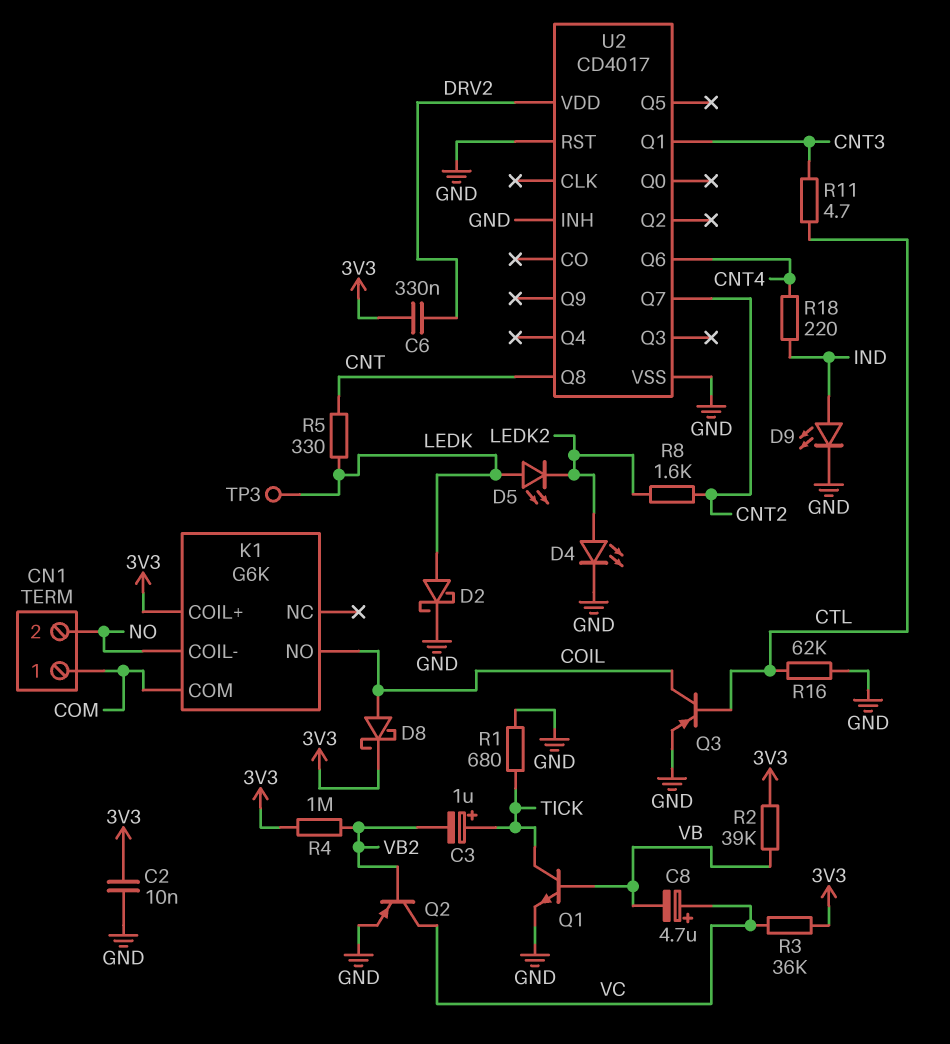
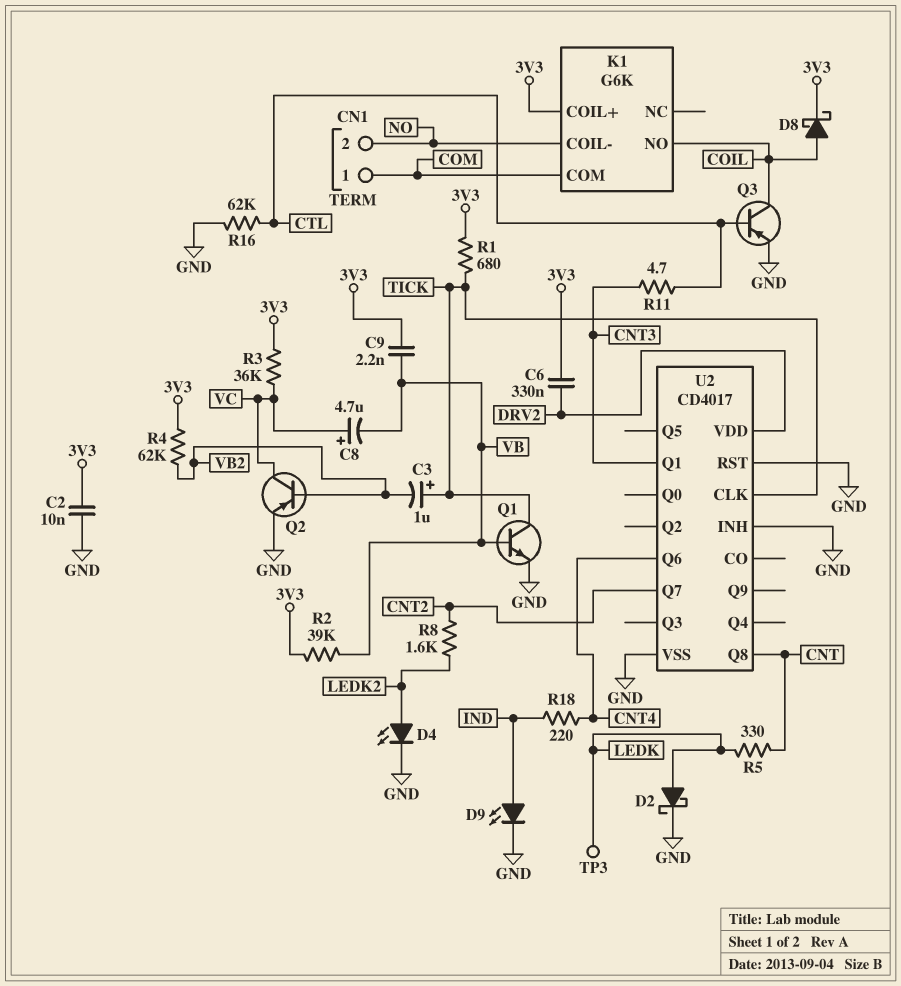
C9: none -> 2.2nF (3V3, VB)
D5: LED (A LEDK, K LEDK2) -> none
R1: 680 (GND, TICK) -> 680 (3V3, TICK)
R4: 1M (3V3, VB2) -> 62k (3V3, VB2)
U2 pin CLK: none -> TICK

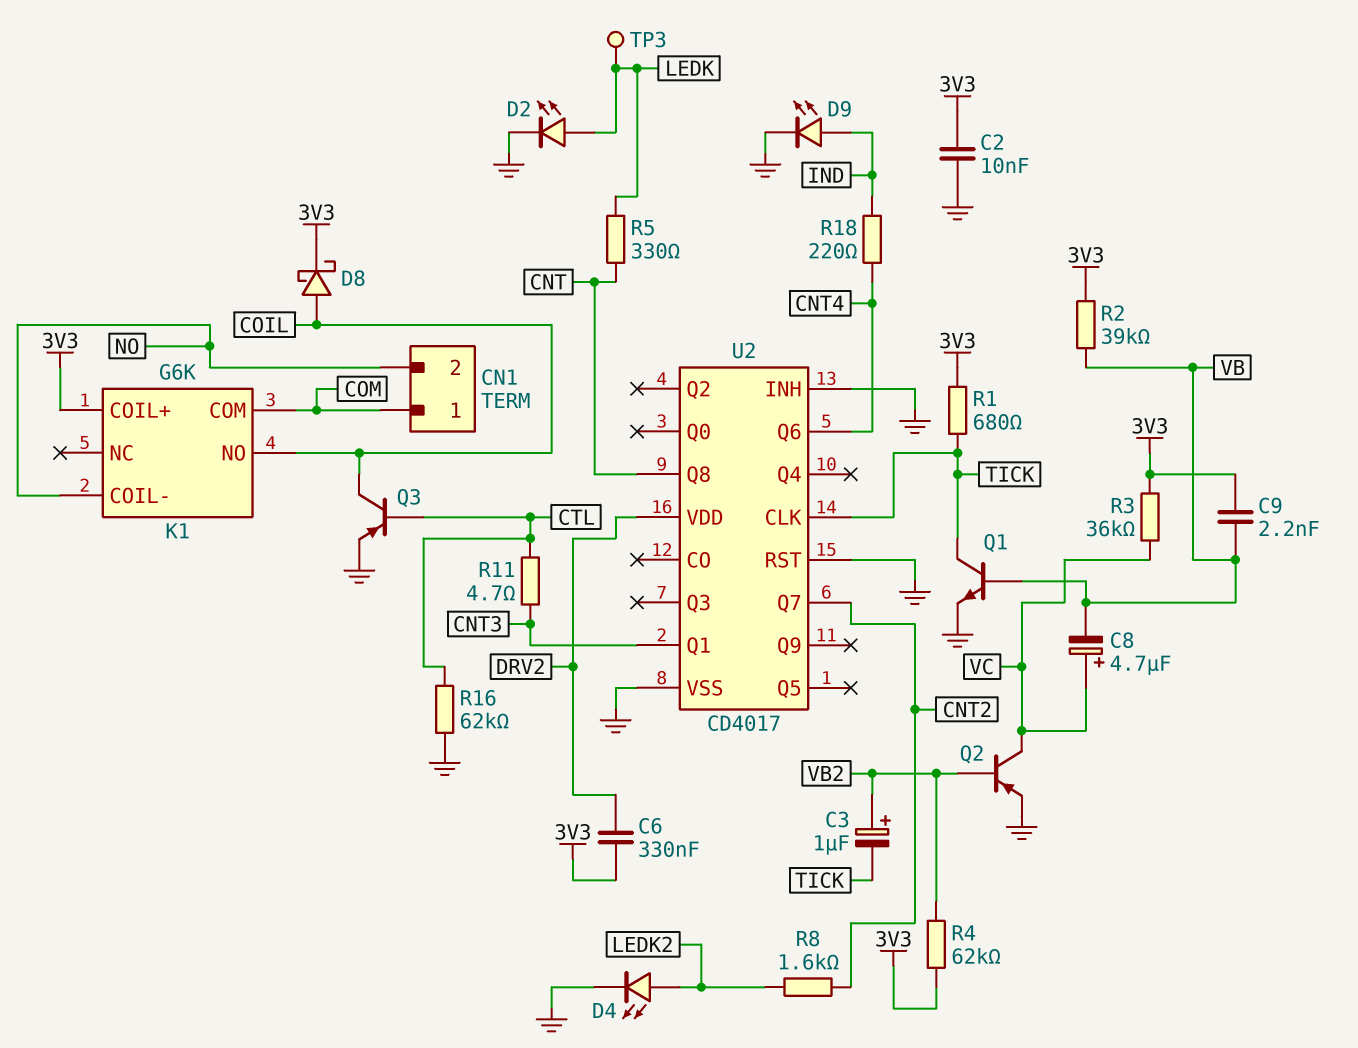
C3: 1uF (plus TICK, minus VB2) -> 1uF (plus VB2, minus TICK)
D2: schottky (A LEDK, K GND) -> LED (A LEDK, K GND)

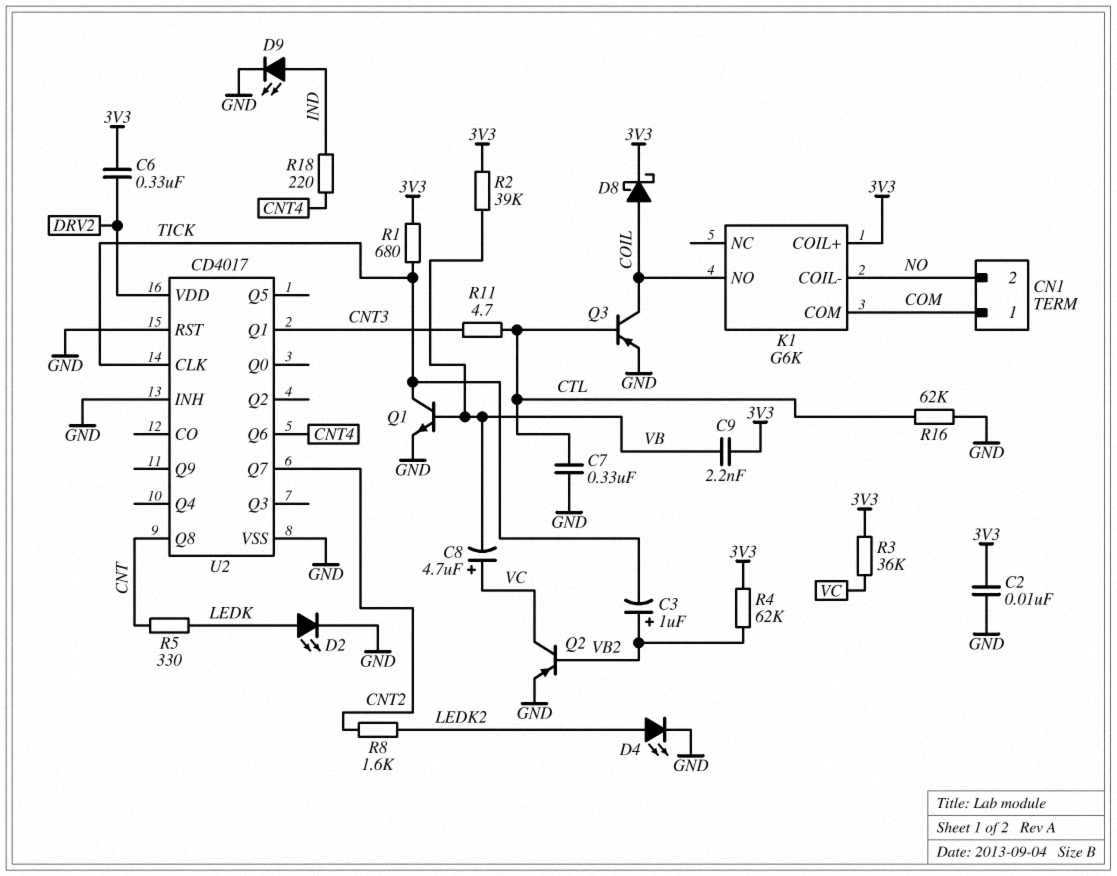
C7: none -> 330nF (CTL, GND)
TP3: test point (LEDK) -> none

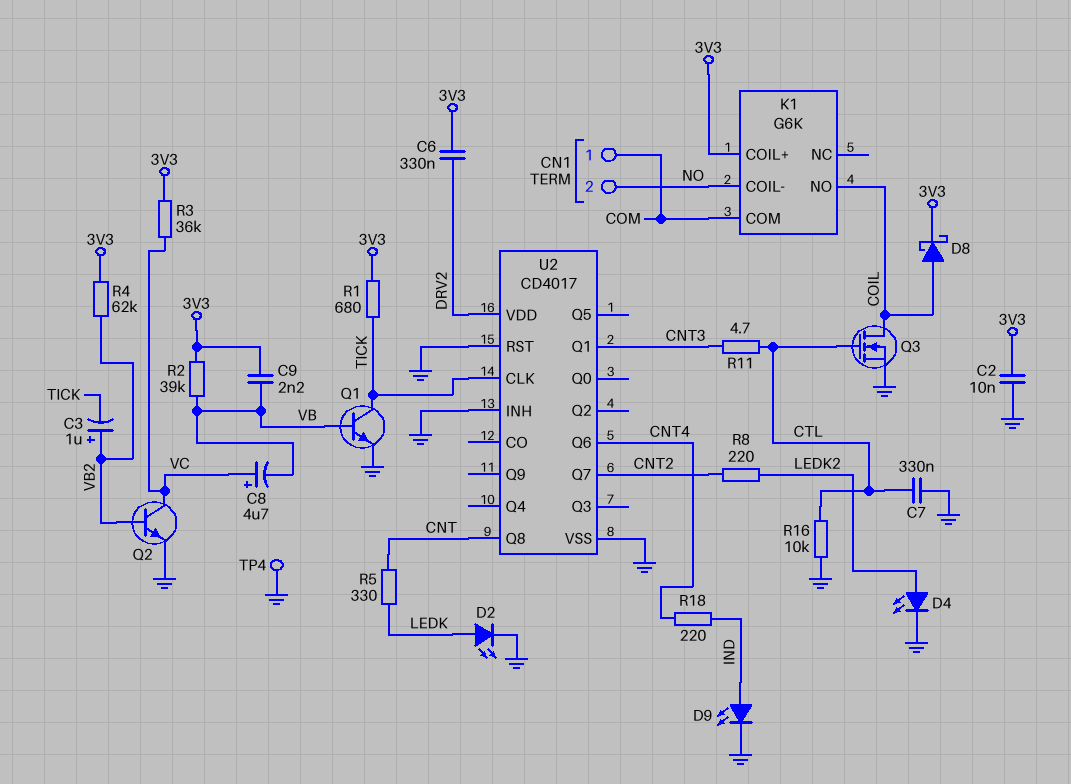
Q2: PNP (B VB2, C VC, E GND) -> NPN (B VB2, C VC, E GND)
Q3: PNP (B CTL, C COIL, E GND) -> NMOS (G CTL, D COIL, S GND)
R8: 1.6k (CNT2, LEDK2) -> 220 (CNT2, LEDK2)
R16: 62k (CTL, GND) -> 10k (CTL, GND)
TP4: none -> test point (GND)

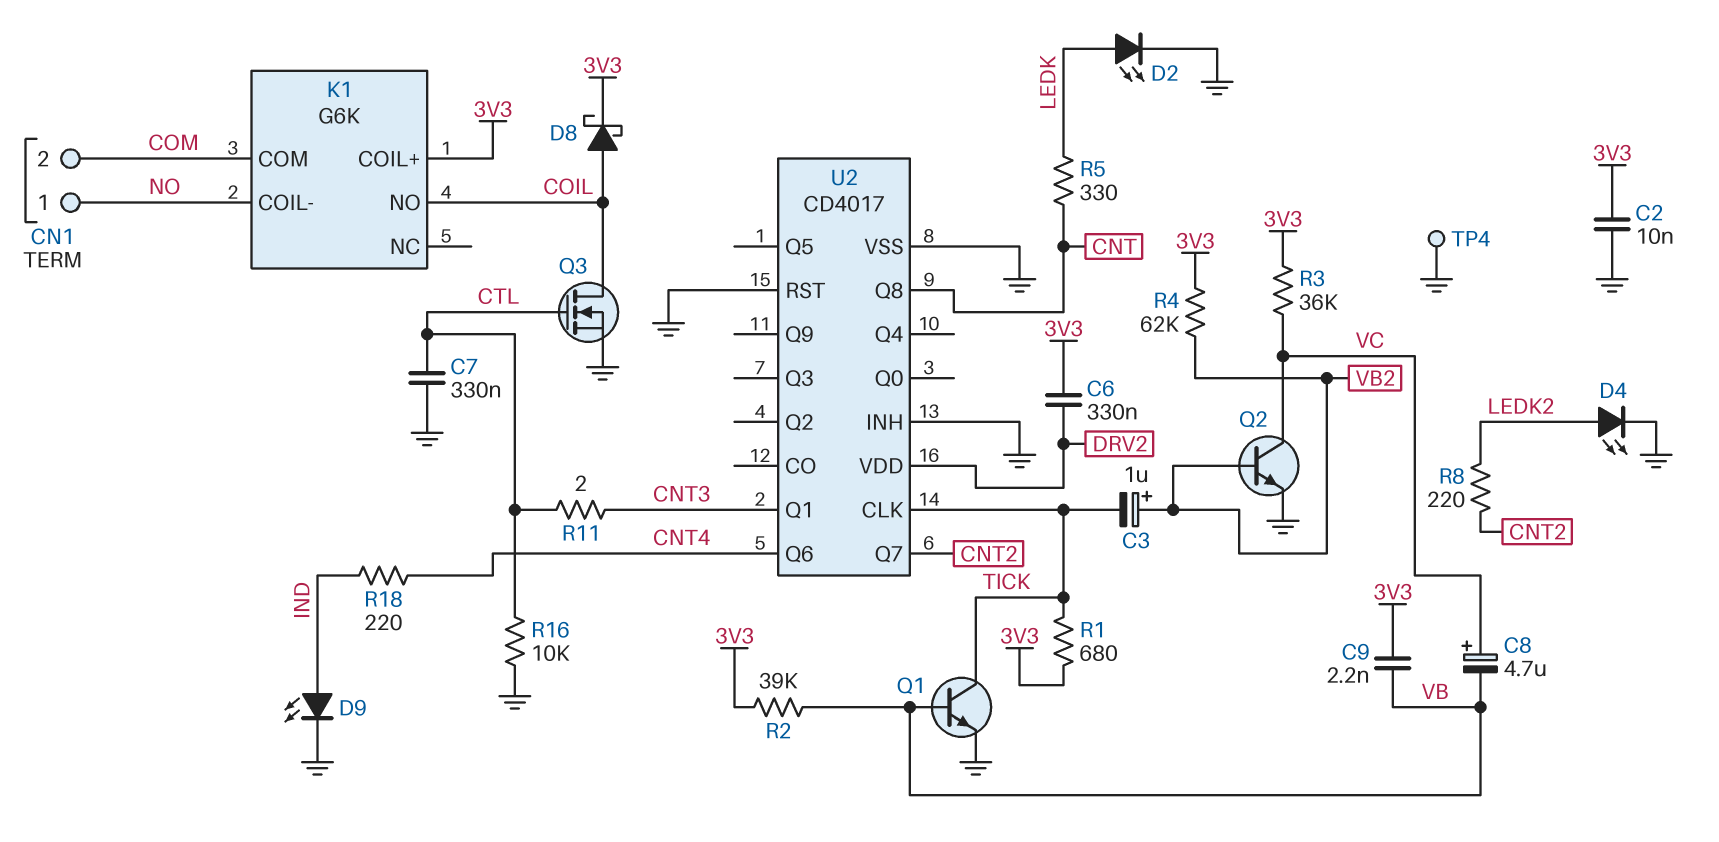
CN1 pin 1: COM -> NO
CN1 pin 2: NO -> COM
R11: 4.7 (CNT3, CTL) -> 2 (CNT3, CTL)

